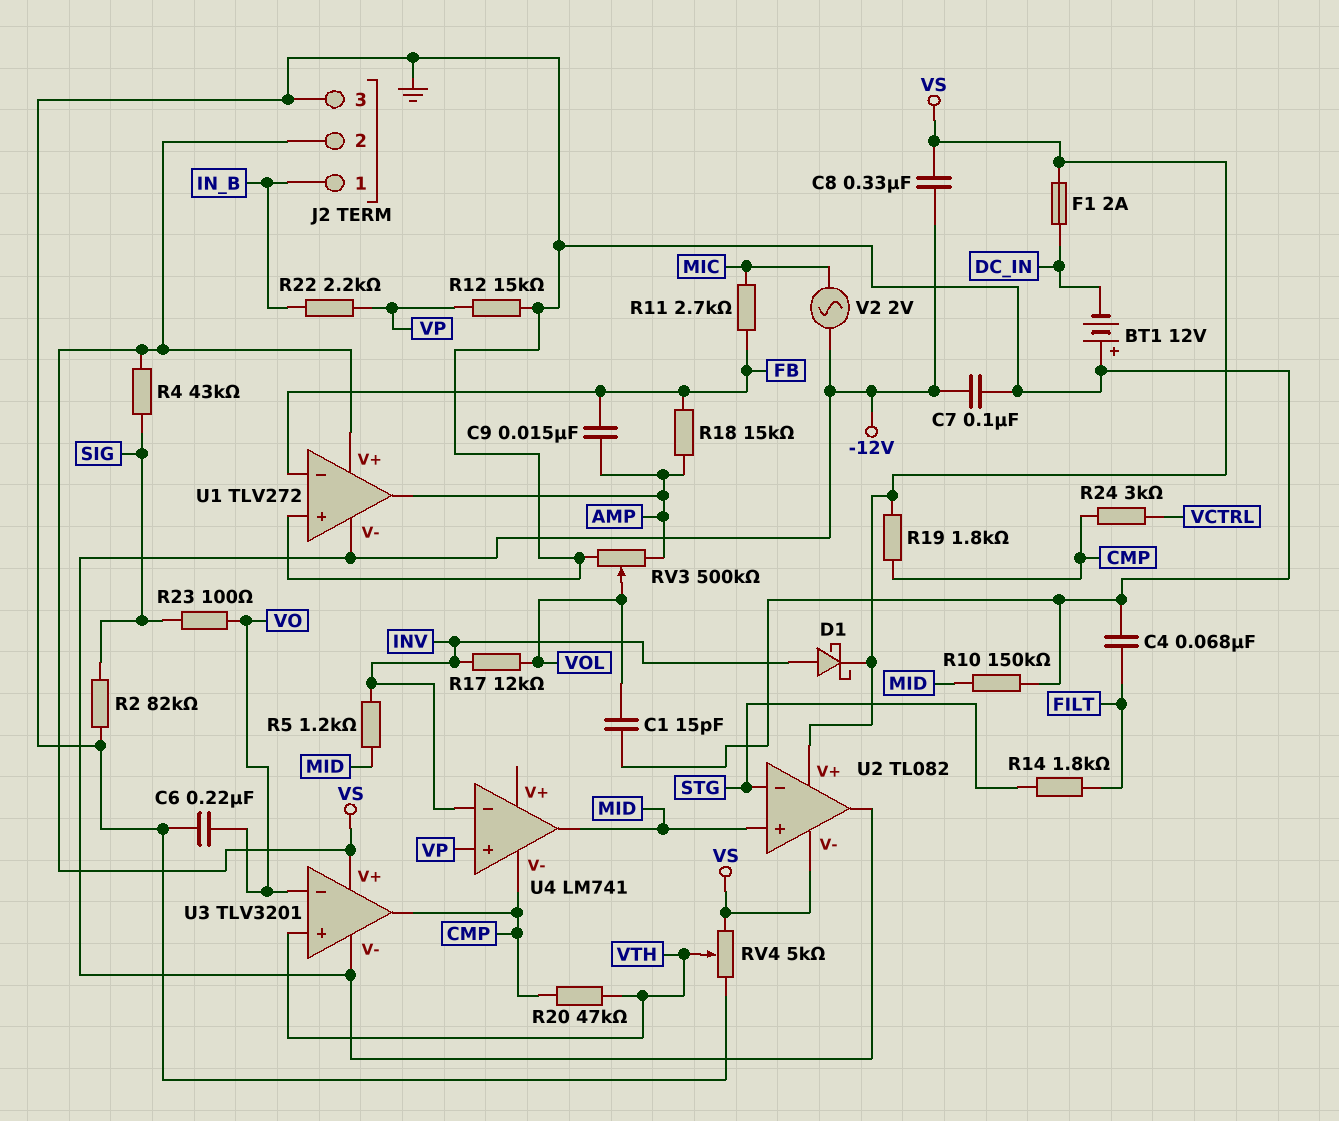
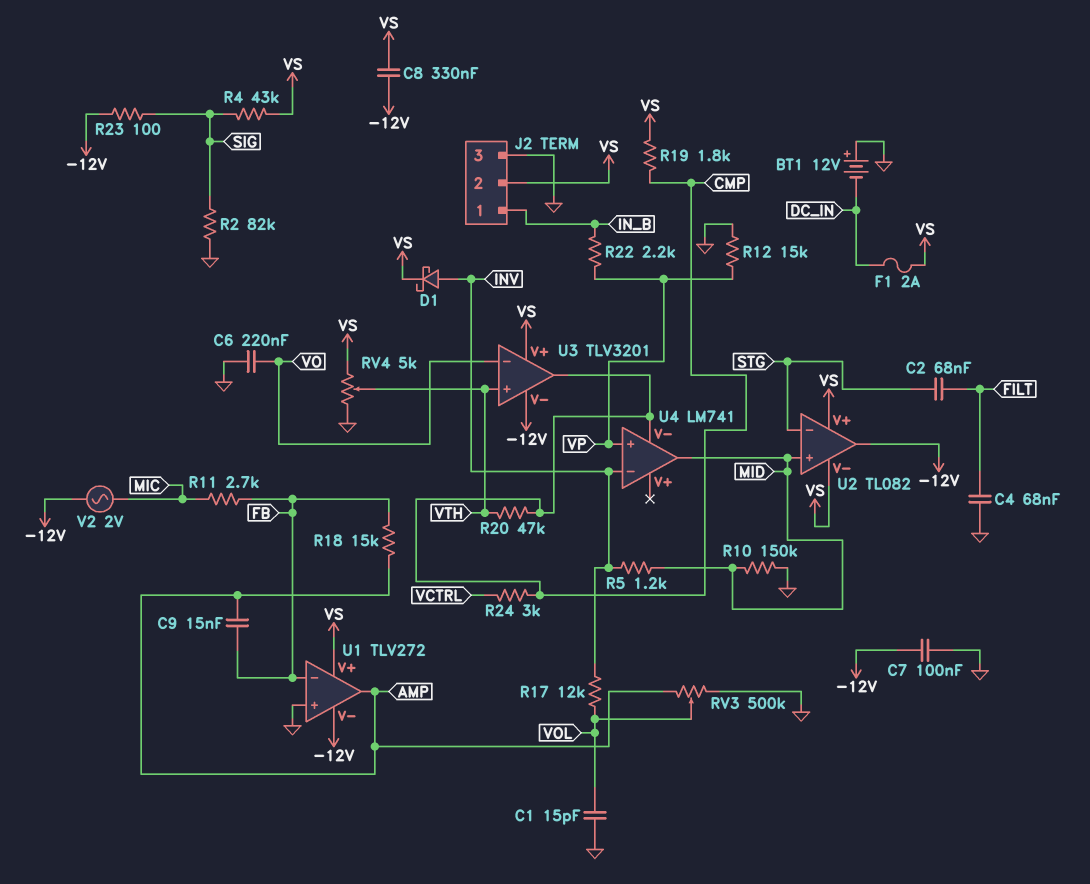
C2: none -> 68nF (FILT, STG)
R14: 1.8k (FILT, STG) -> none
R23: 100 (SIG, VO) -> 100 (-12V, SIG)

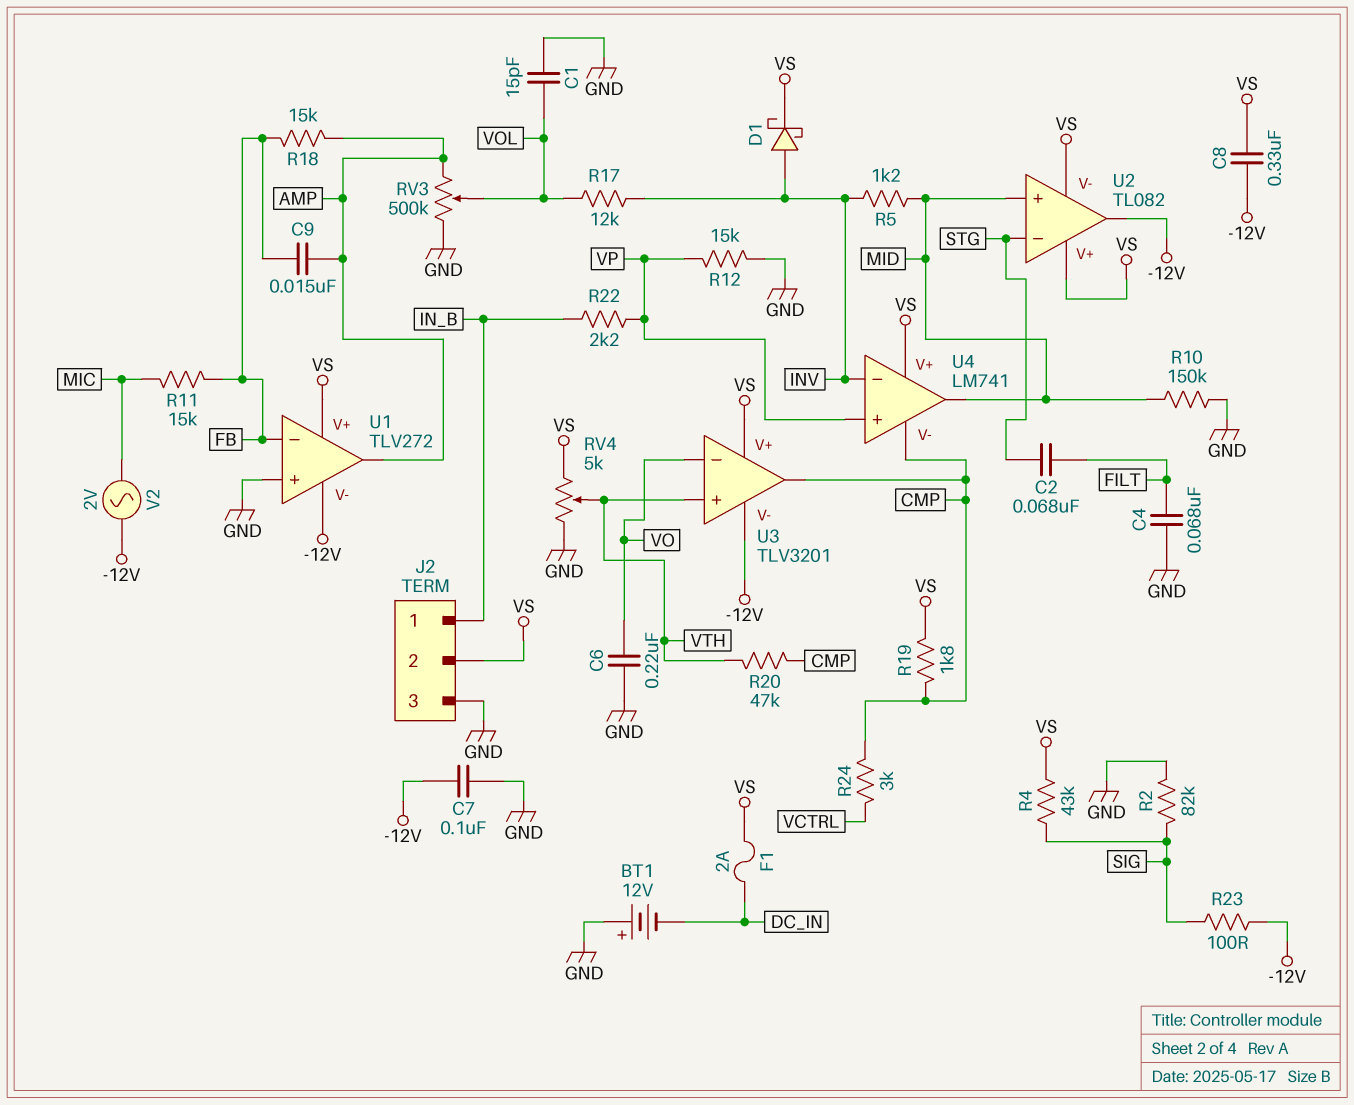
R11: 2.7k (FB, MIC) -> 15k (FB, MIC)
U4 pin V+: none -> VS

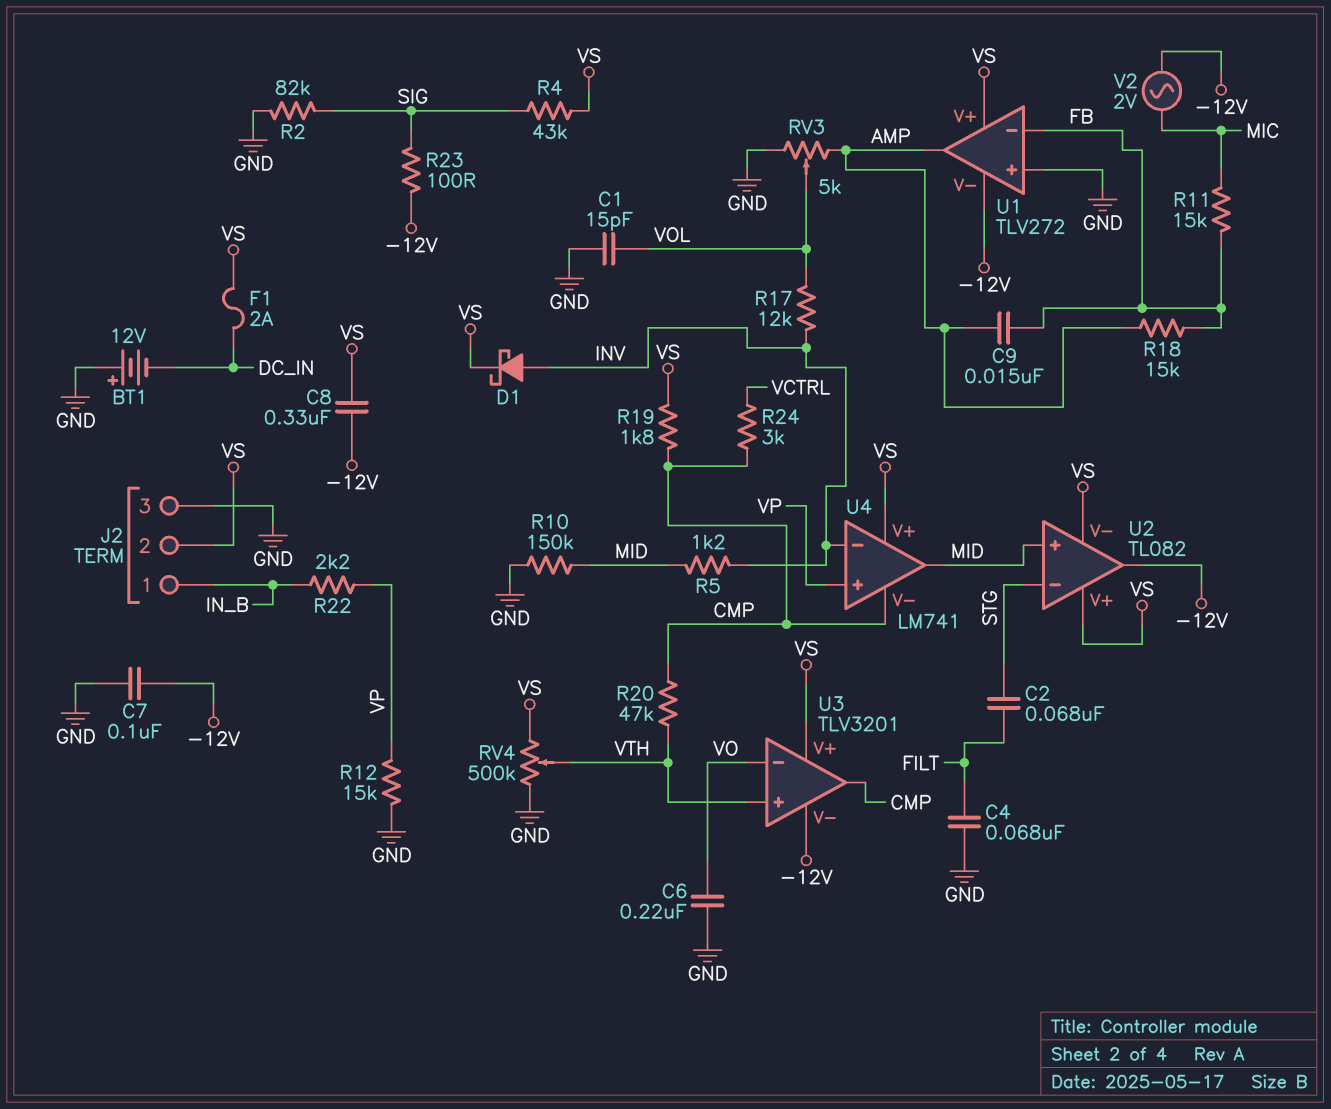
RV3: 500k (AMP, GND, wiper VOL) -> 5k (AMP, GND, wiper VOL)
RV4: 5k (GND, VS, wiper VTH) -> 500k (GND, VS, wiper VTH)

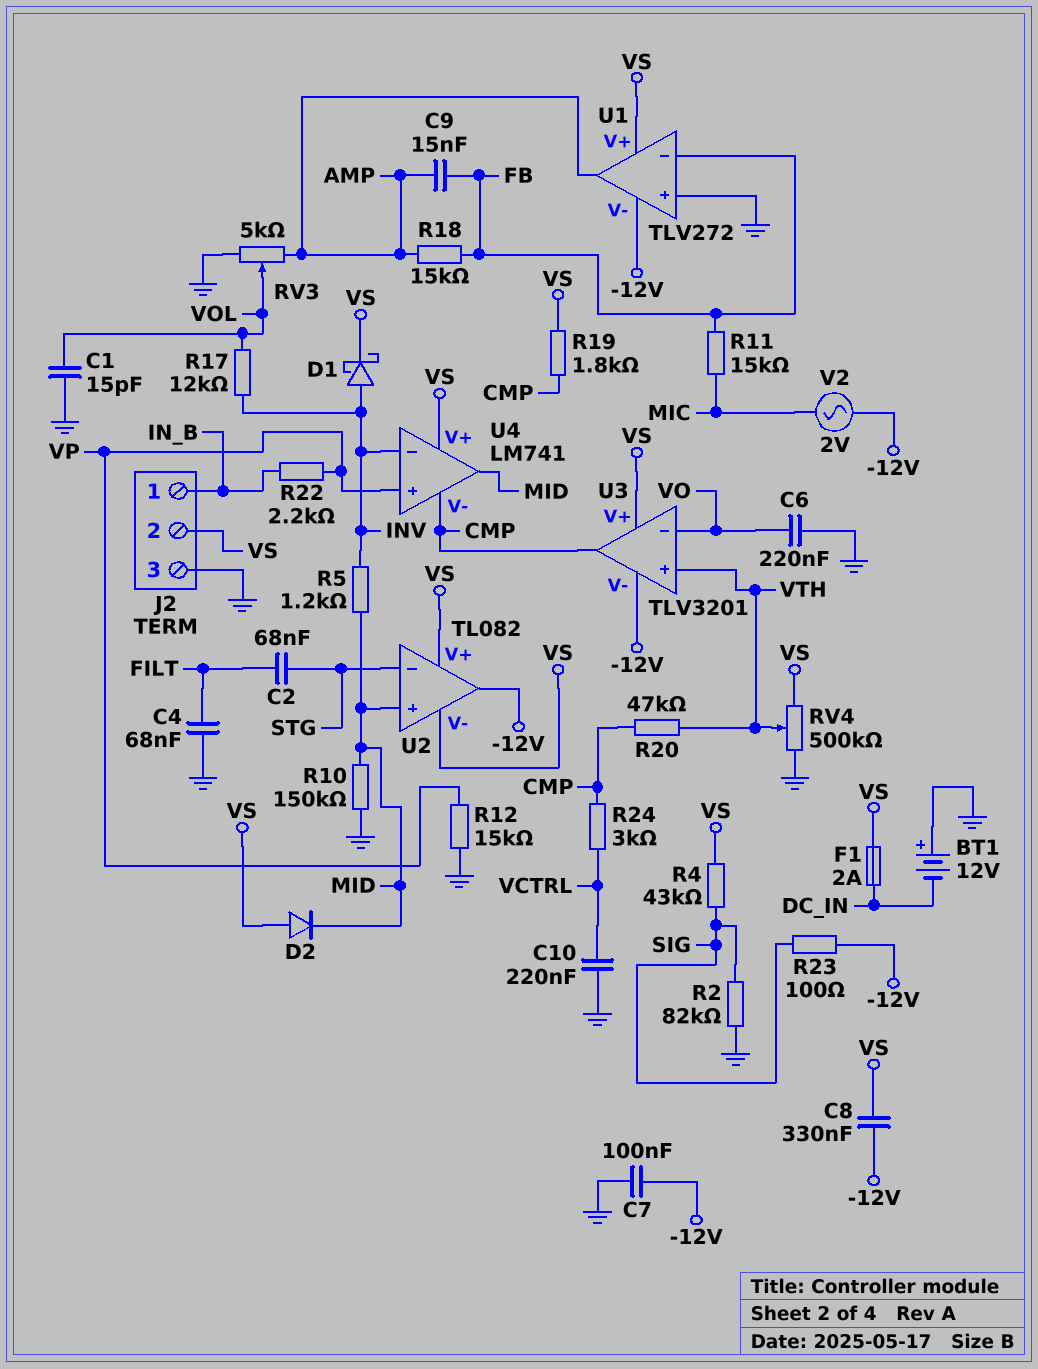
C10: none -> 220nF (GND, VCTRL)
D2: none -> diode (A VS, K MID)

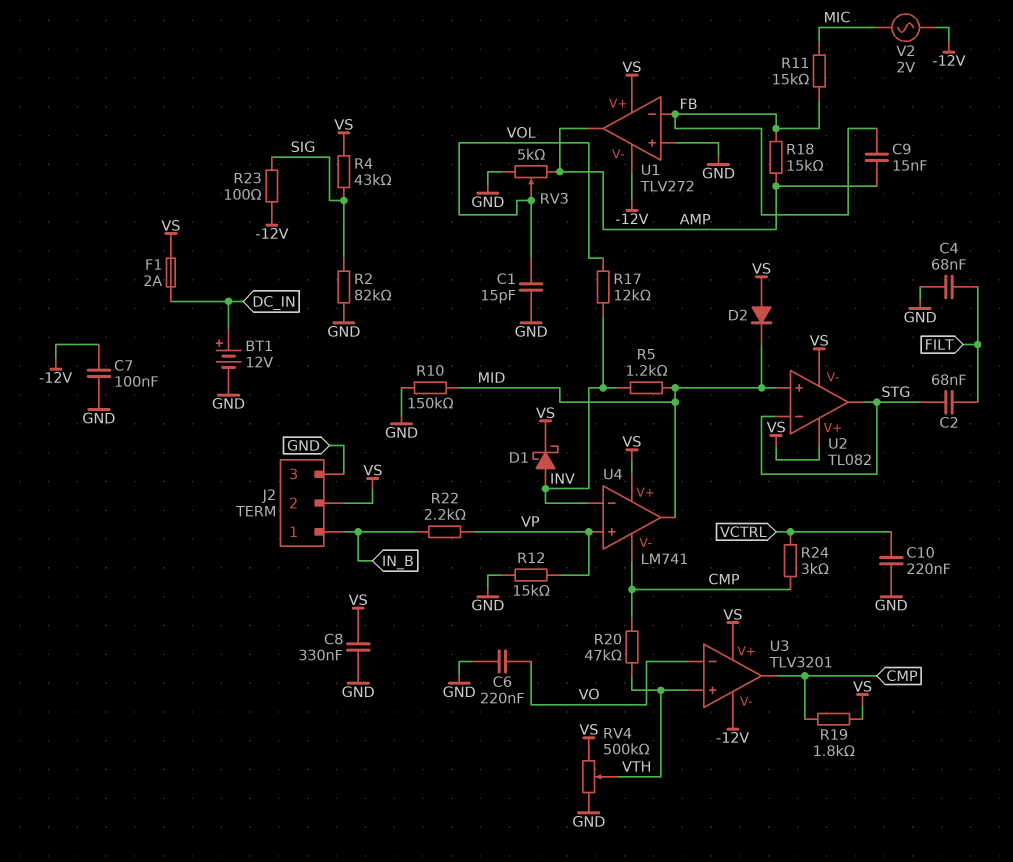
BT1: 12V (plus GND, minus DC_IN) -> 12V (plus DC_IN, minus GND)
C8: 330nF (-12V, VS) -> 330nF (GND, VS)
U2 pin out: -12V -> STG

